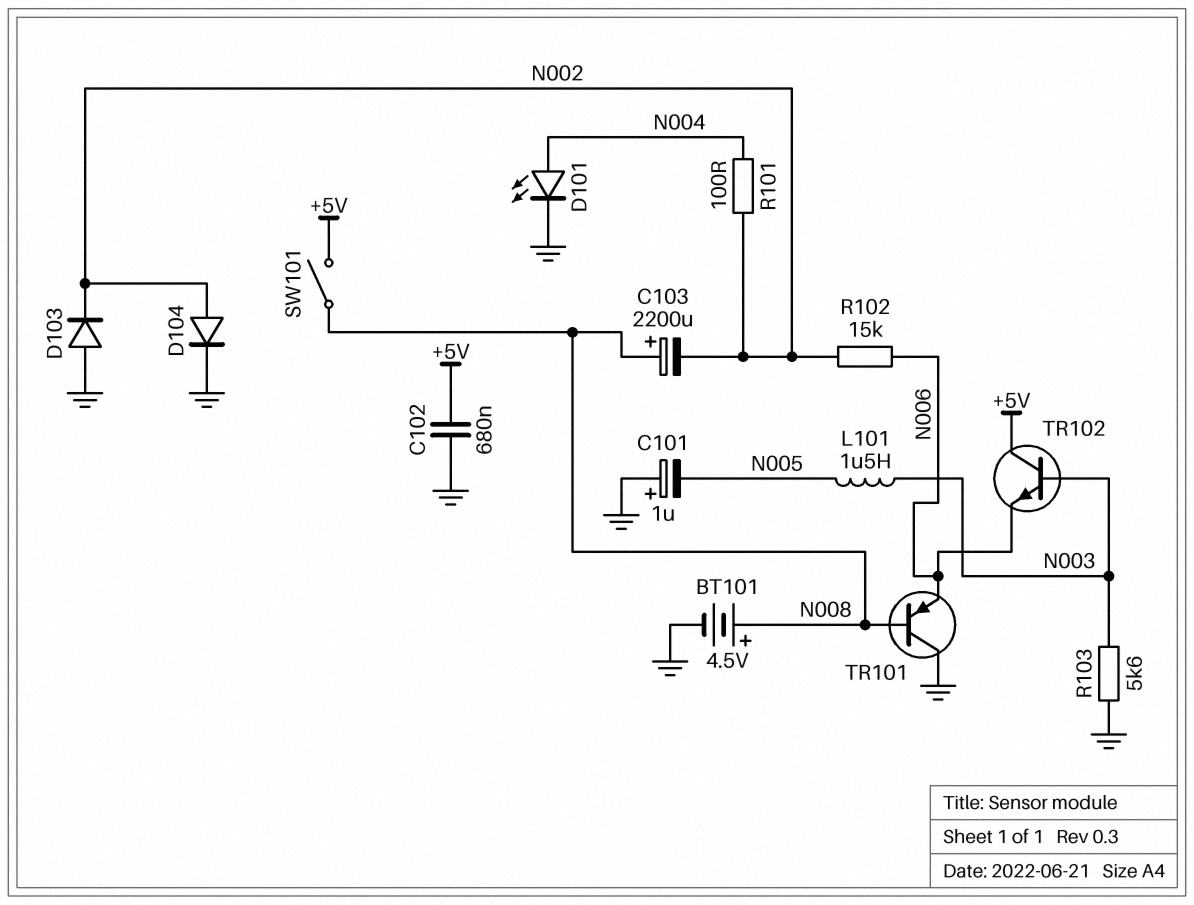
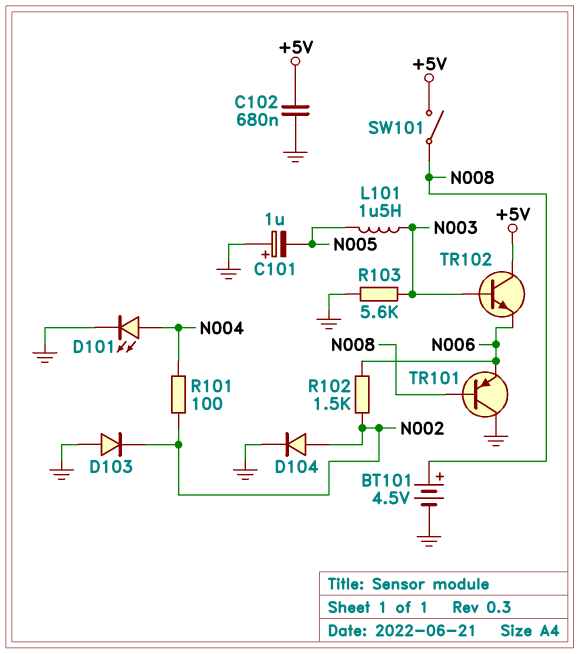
C103: 2200uF (plus N008, minus N002) -> none
R102: 15k (N002, N006) -> 1.5k (N002, N006)

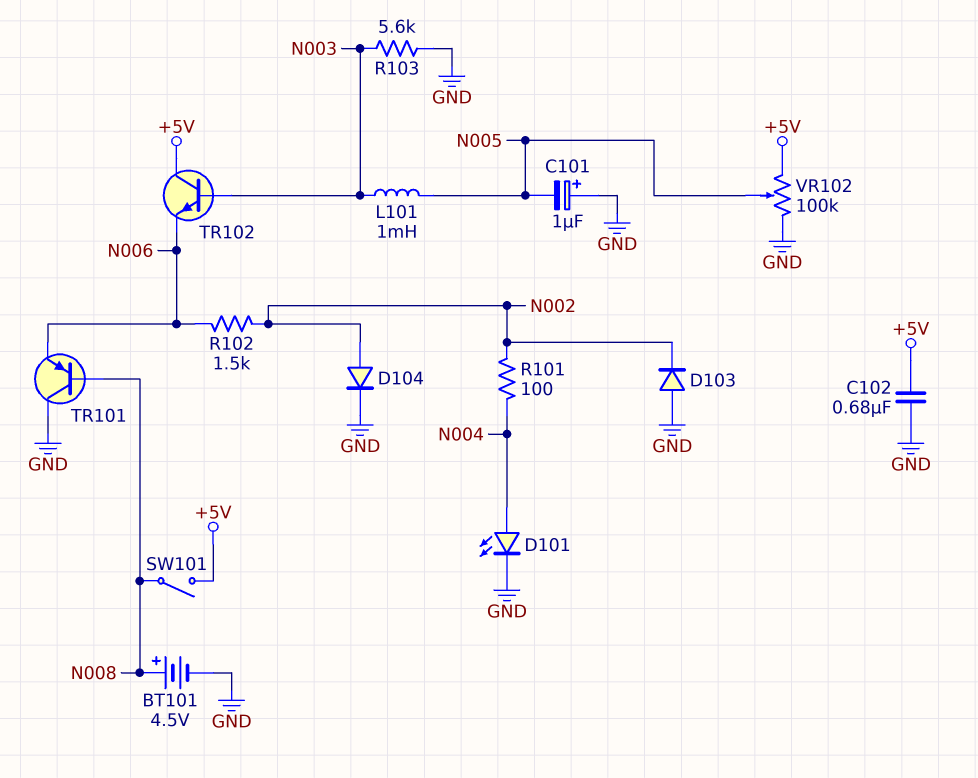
L101: 1.5uH (N003, N005) -> 1mH (N003, N005)
VR102: none -> 100k (+5V, GND, wiper N005)

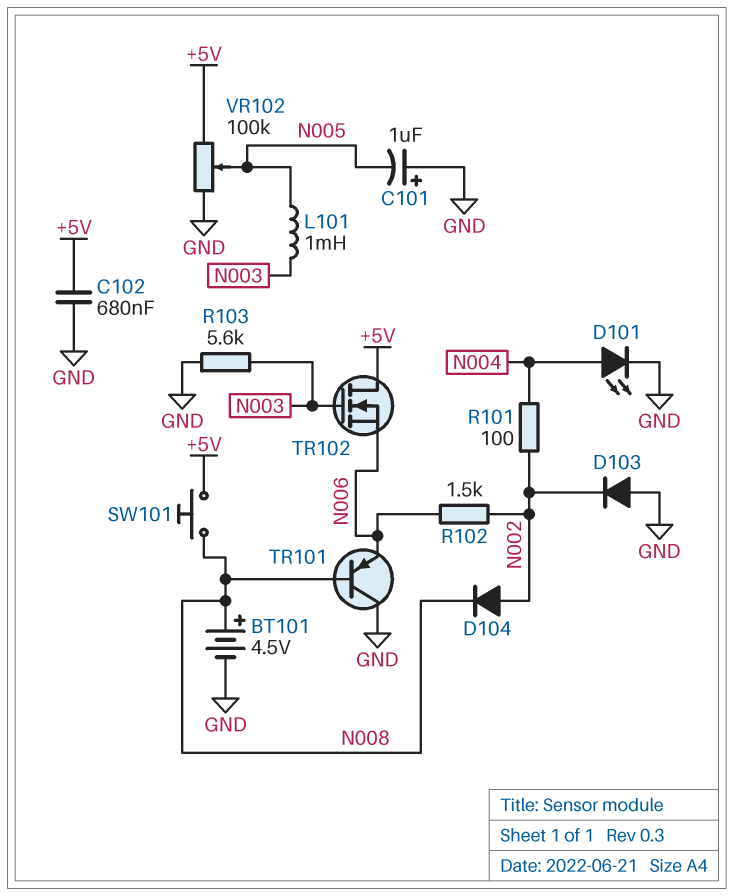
D104: diode (A N002, K GND) -> diode (A N002, K N008)
SW101: switch (+5V, N008) -> button (+5V, N008)
TR102: NPN (B N003, C +5V, E N006) -> NMOS (G N003, D +5V, S N006)

